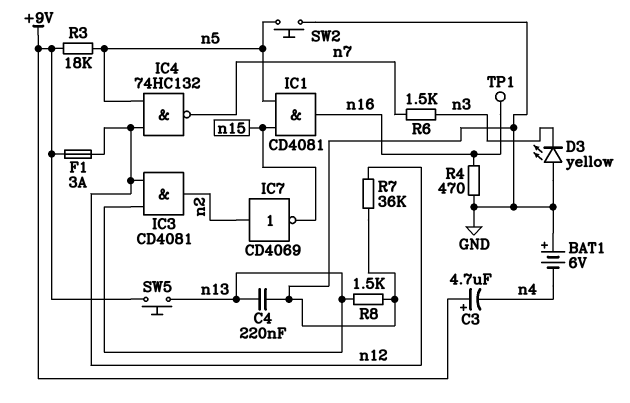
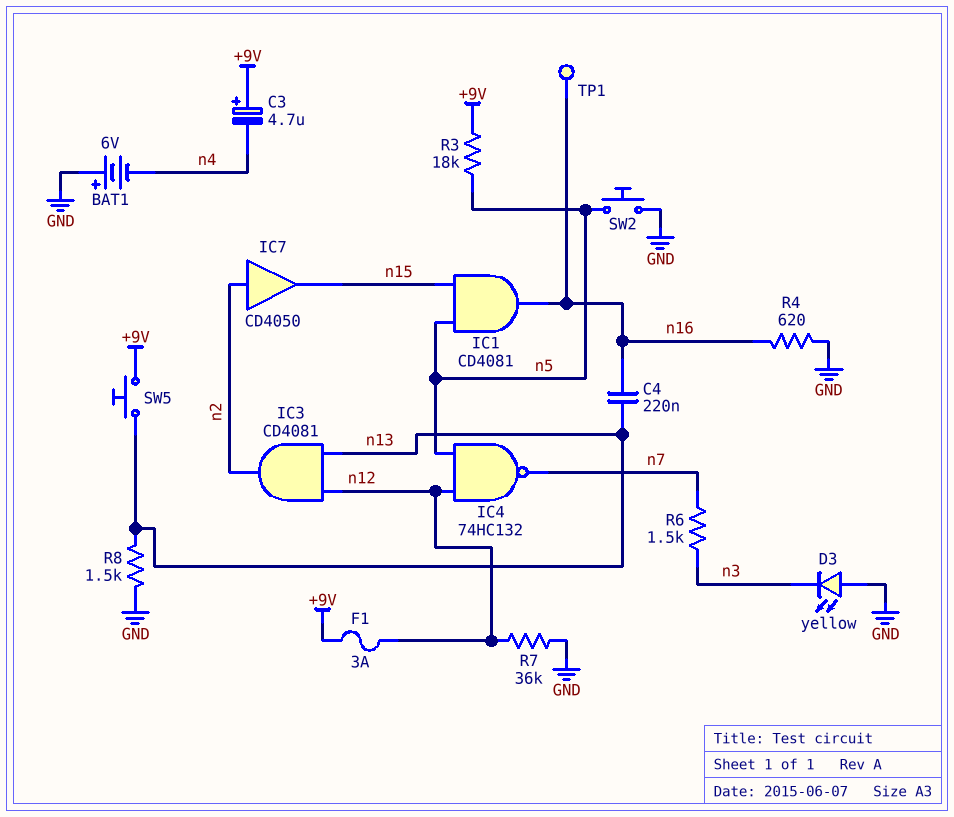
C4: 220nF (GND, n13) -> 220nF (n13, n16)
IC7: NOT CD4069 (in n2, out n15) -> buffer CD4050 (in n2, out n15)
R4: 470 (GND, n16) -> 620 (GND, n16)

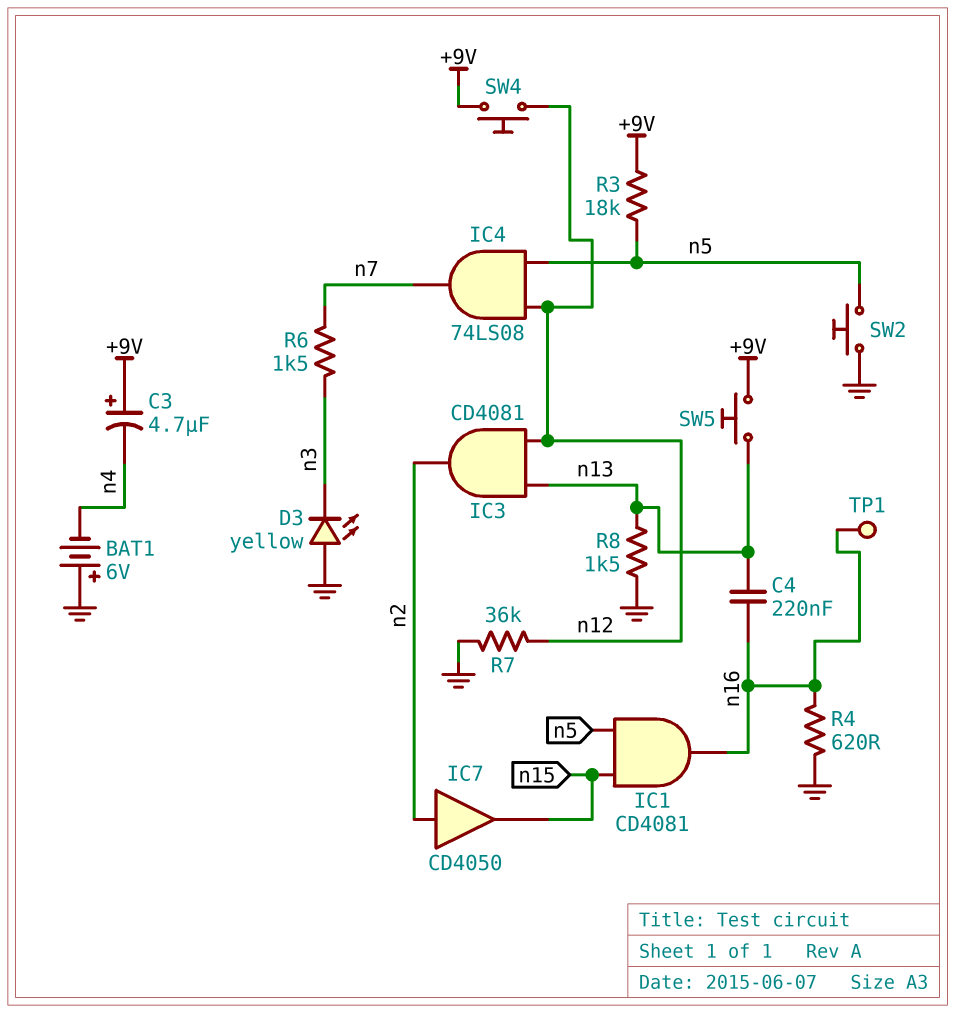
F1: 3A (+9V, n12) -> none
IC4: NAND 74HC132 (in n5, in n12, out n7) -> AND 74LS08 (in n5, in n12, out n7)
SW4: none -> button (+9V, n12)

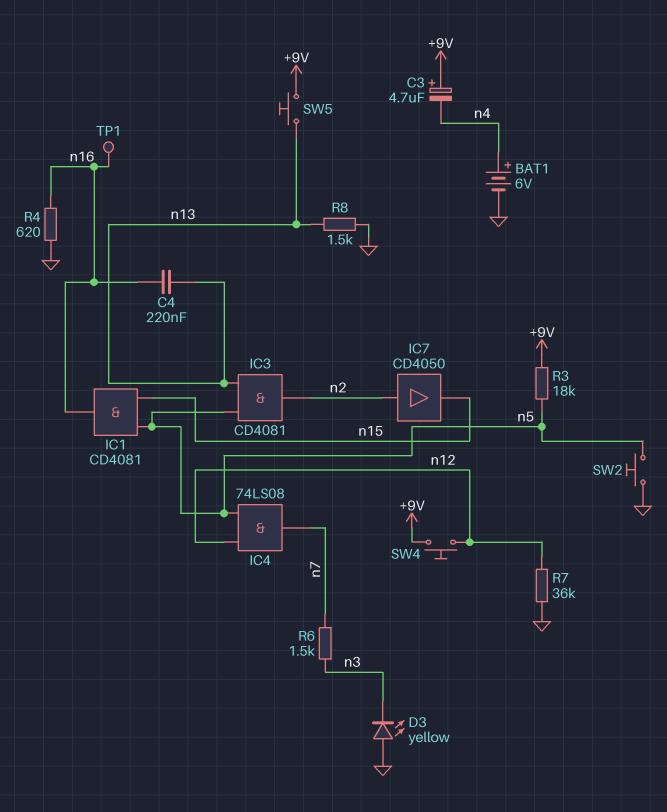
BAT1: 6V (plus GND, minus n4) -> 6V (plus n4, minus GND)
IC3: AND CD4081 (in n12, in n13, out n2) -> AND CD4081 (in n5, in n13, out n2)

